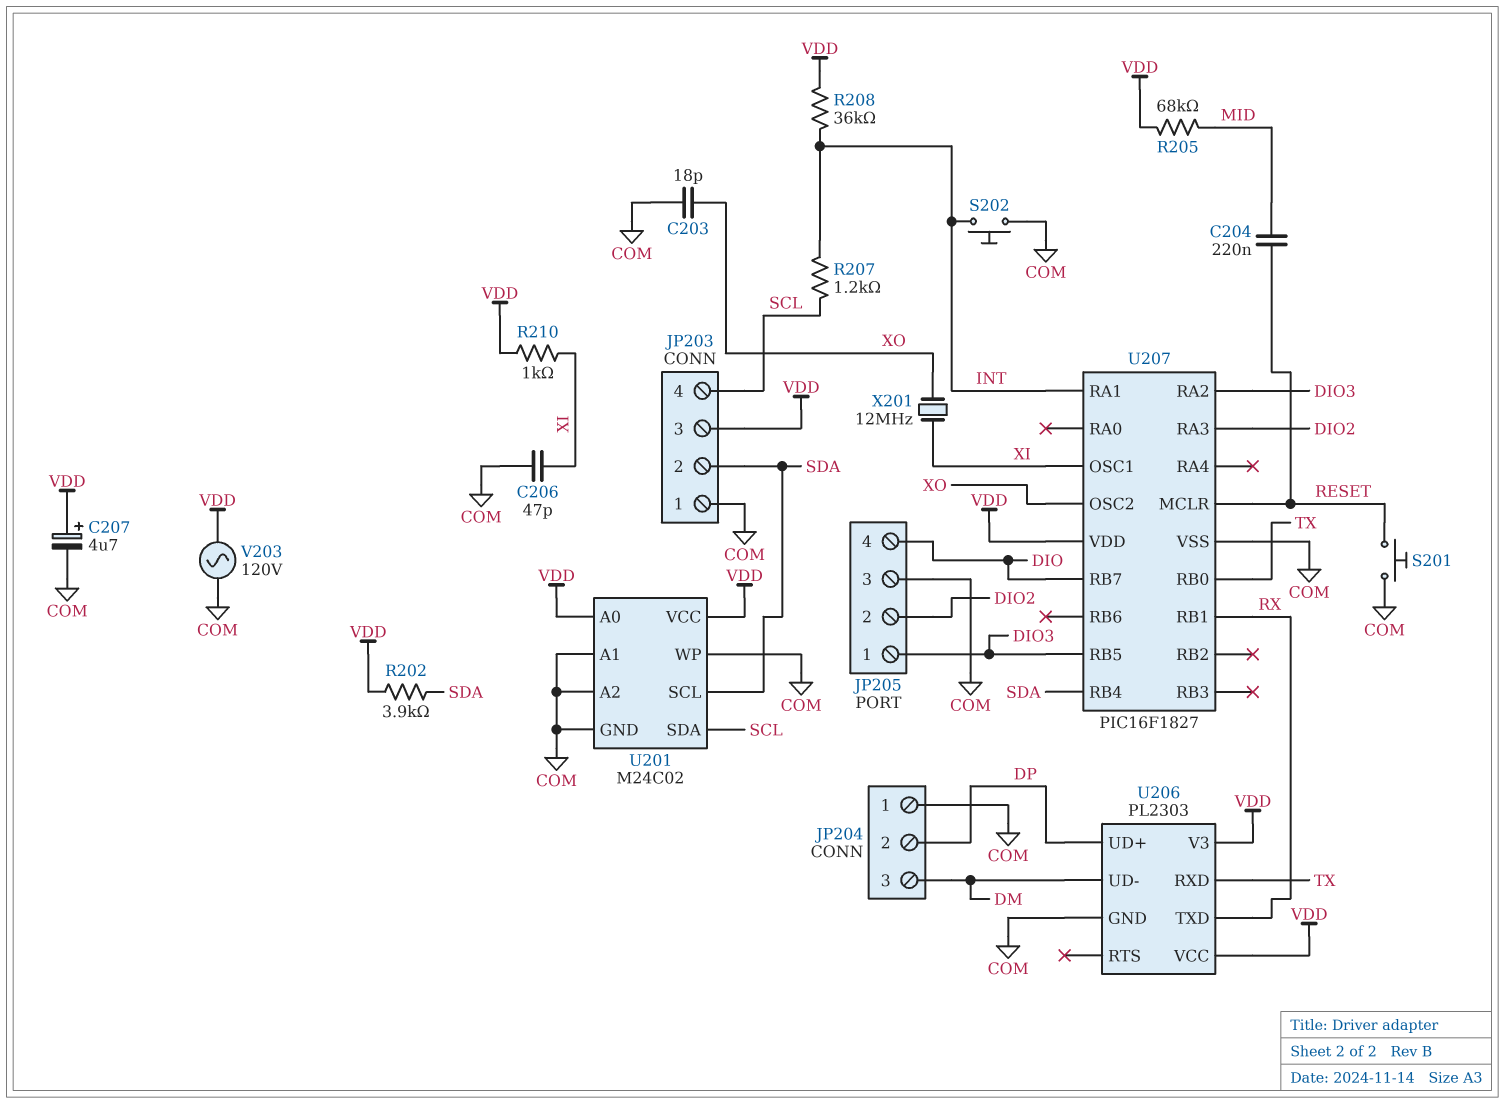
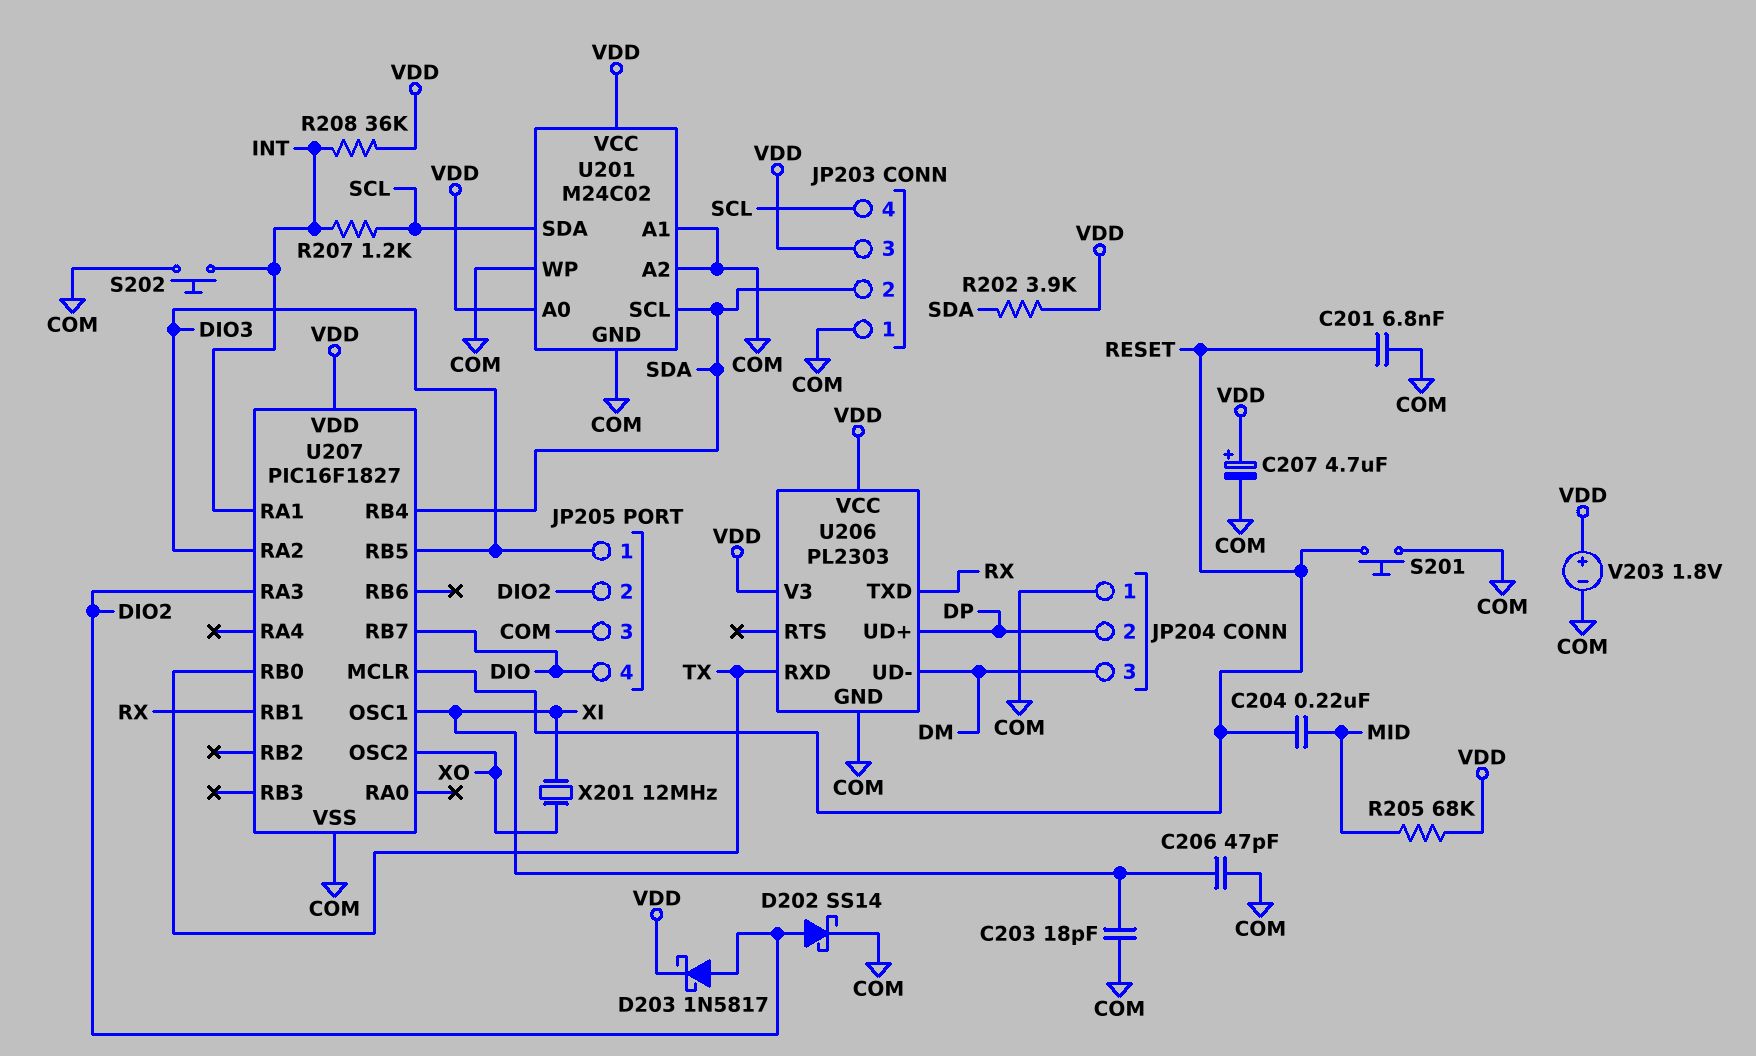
C201: none -> 6.8nF (COM, RESET)
C203: 18pF (COM, XO) -> 18pF (COM, XI)
D202: none -> schottky SS14 (A DIO2, K COM)
D203: none -> schottky 1N5817 (A DIO2, K VDD)
R210: 1k (VDD, XI) -> none
V203: AC 120V (COM, VDD) -> 1.8V (plus VDD, minus COM)

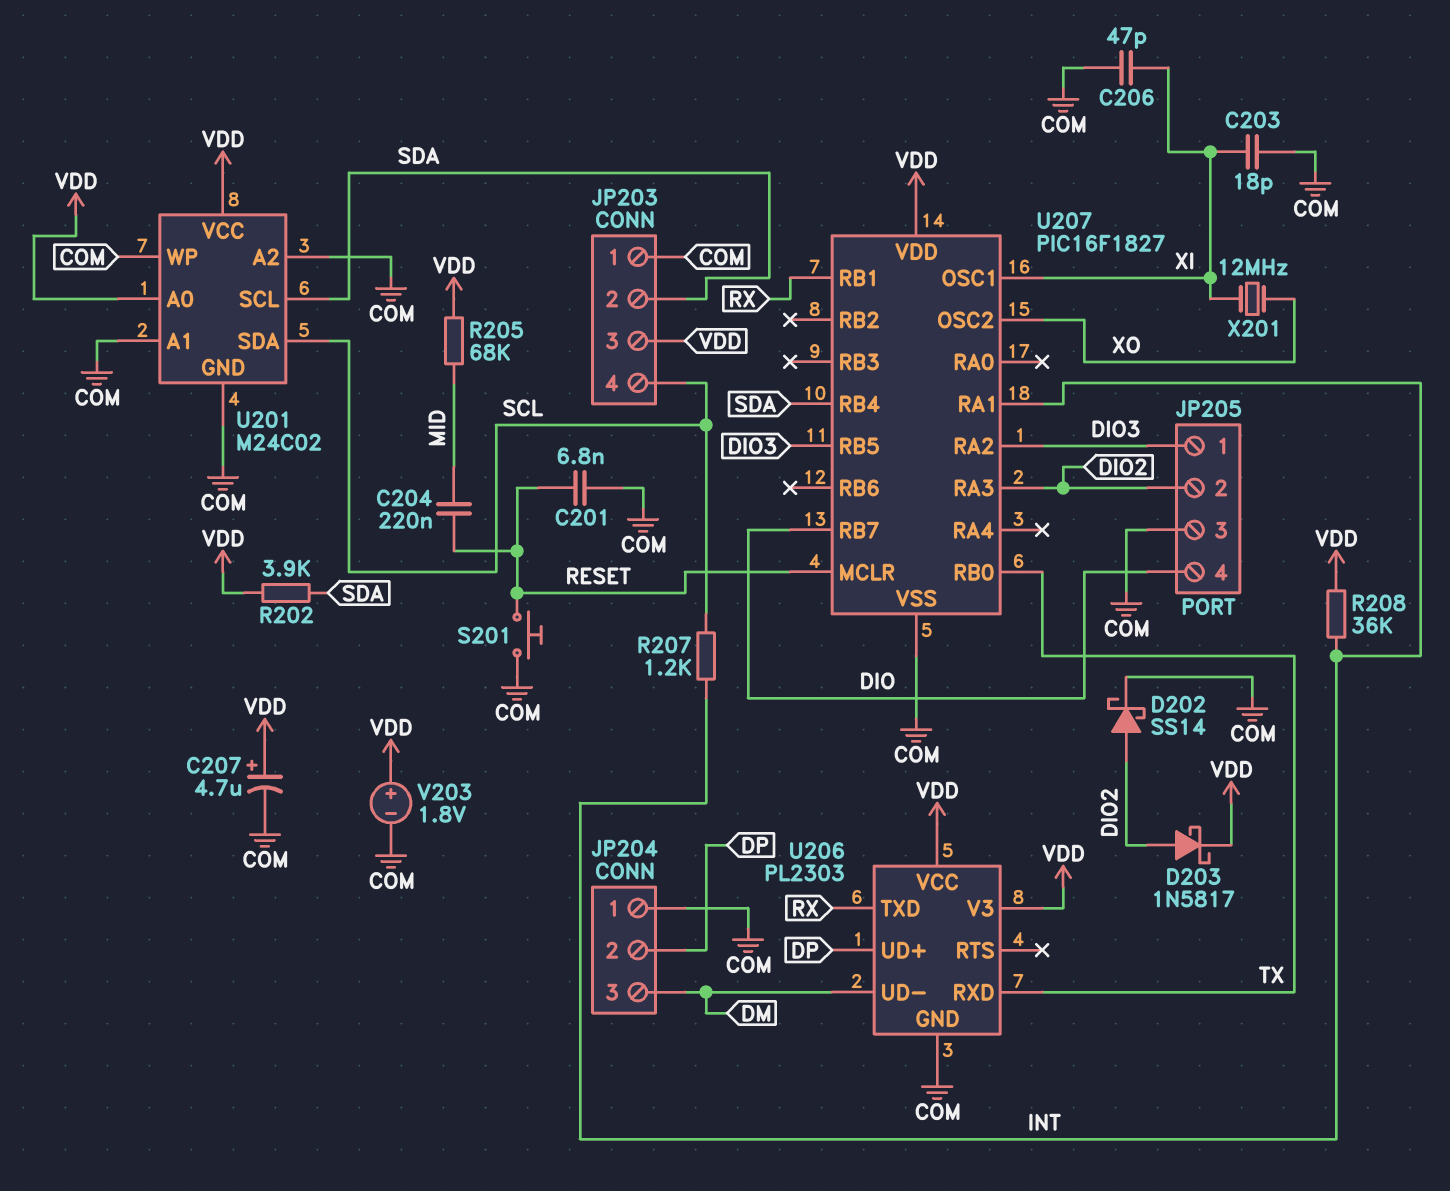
S202: button (COM, INT) -> none

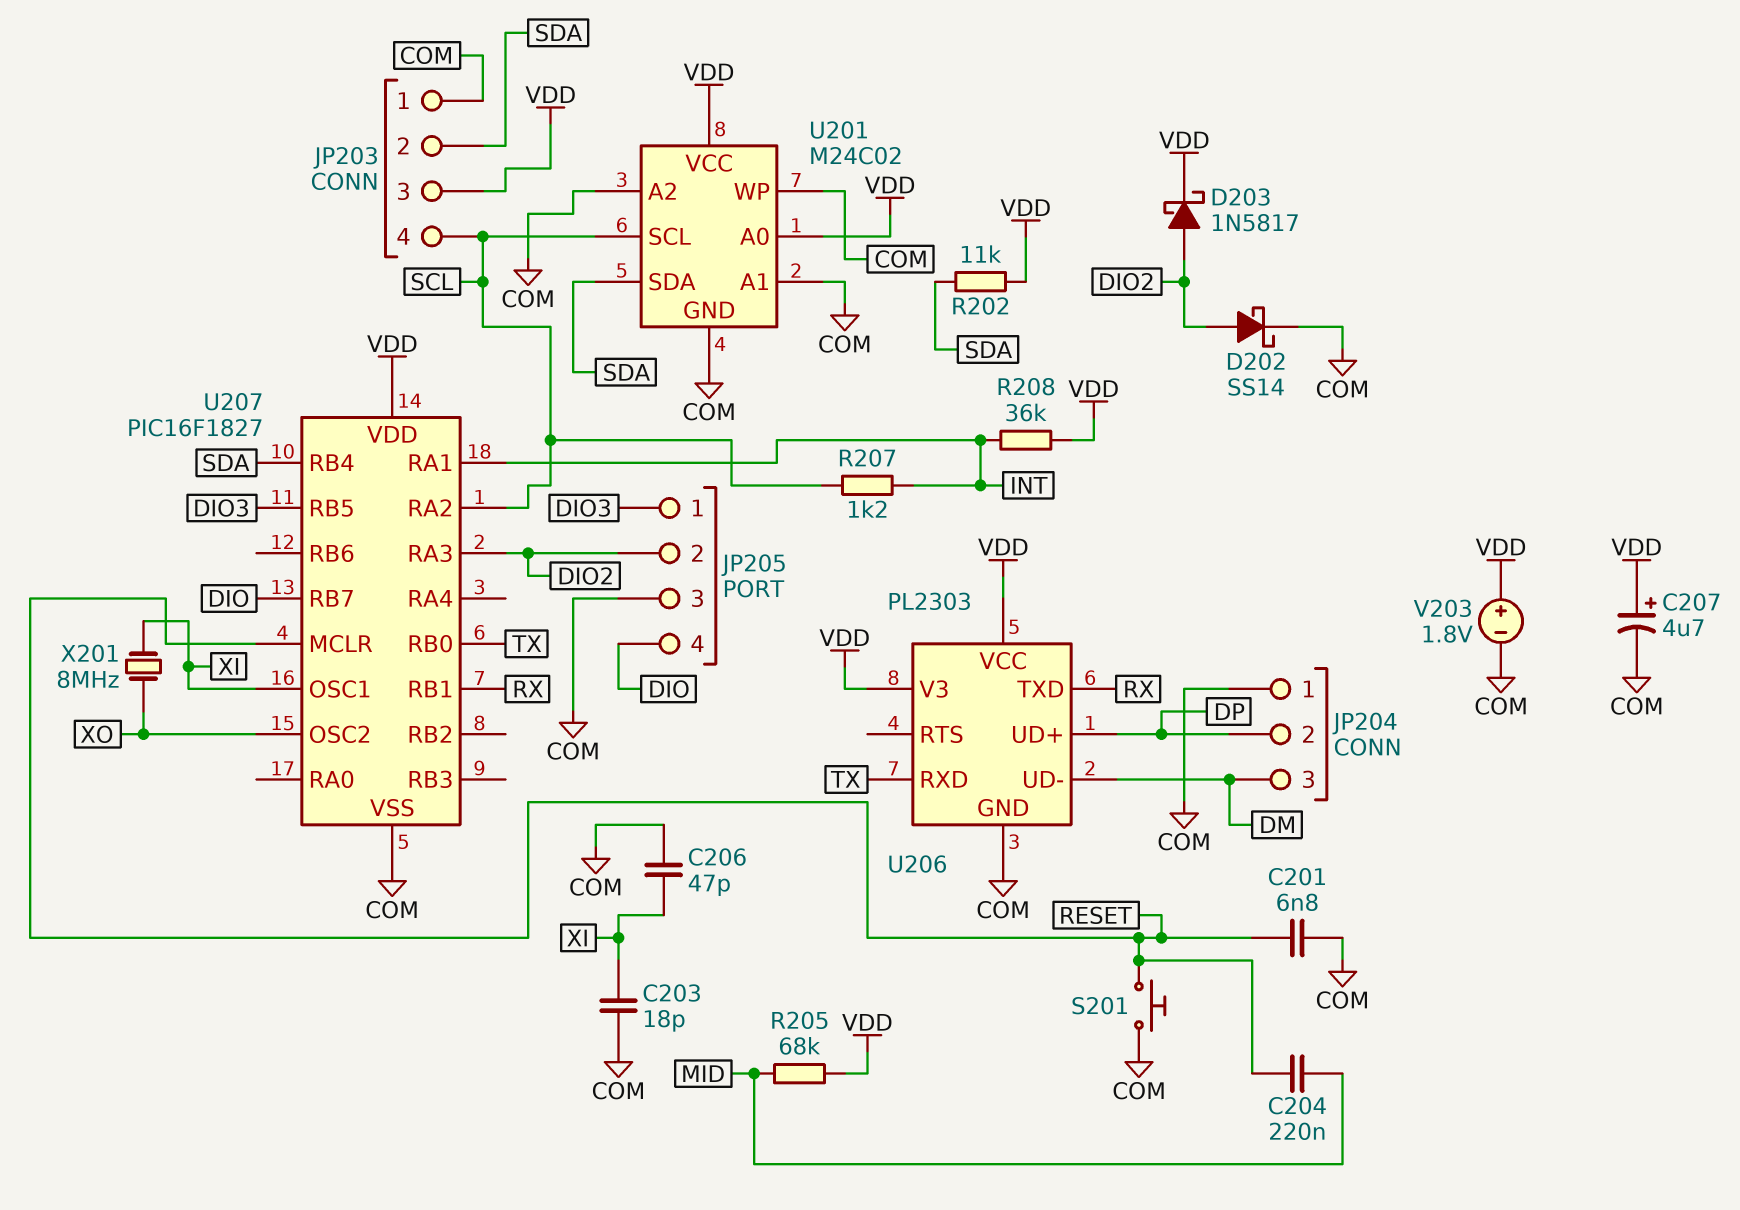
R202: 3.9k (SDA, VDD) -> 11k (SDA, VDD)
U201 pin SCL: SDA -> SCL
U201 pin SDA: SCL -> SDA
U207 pin RA2: DIO3 -> SCL
X201: 12MHz (XI, XO) -> 8MHz (XI, XO)

